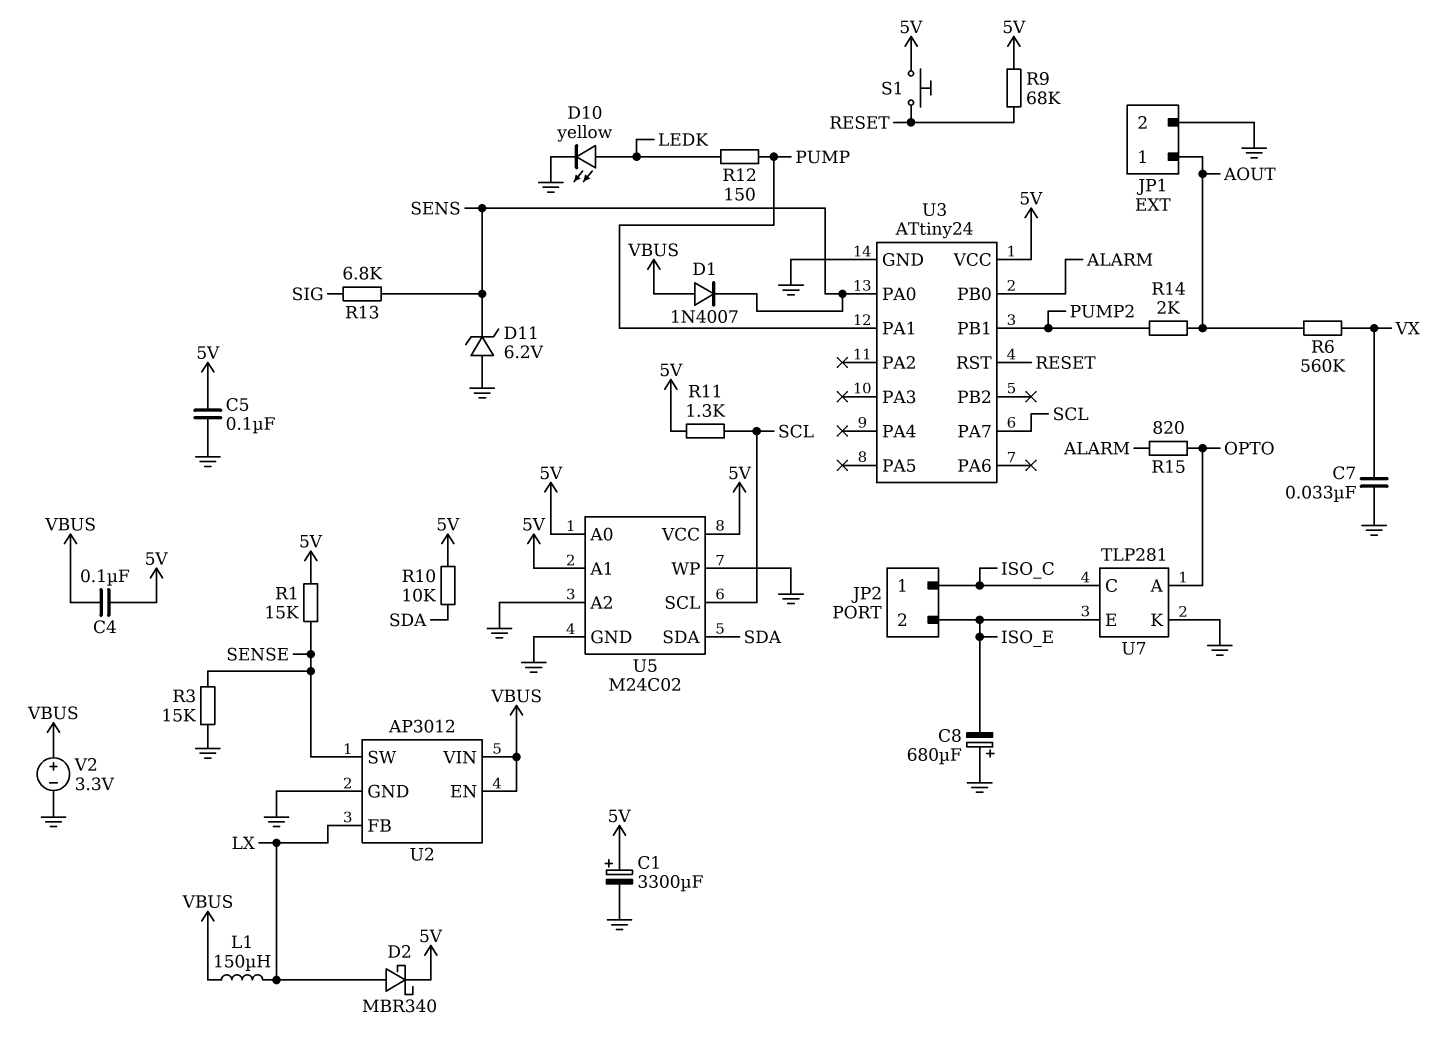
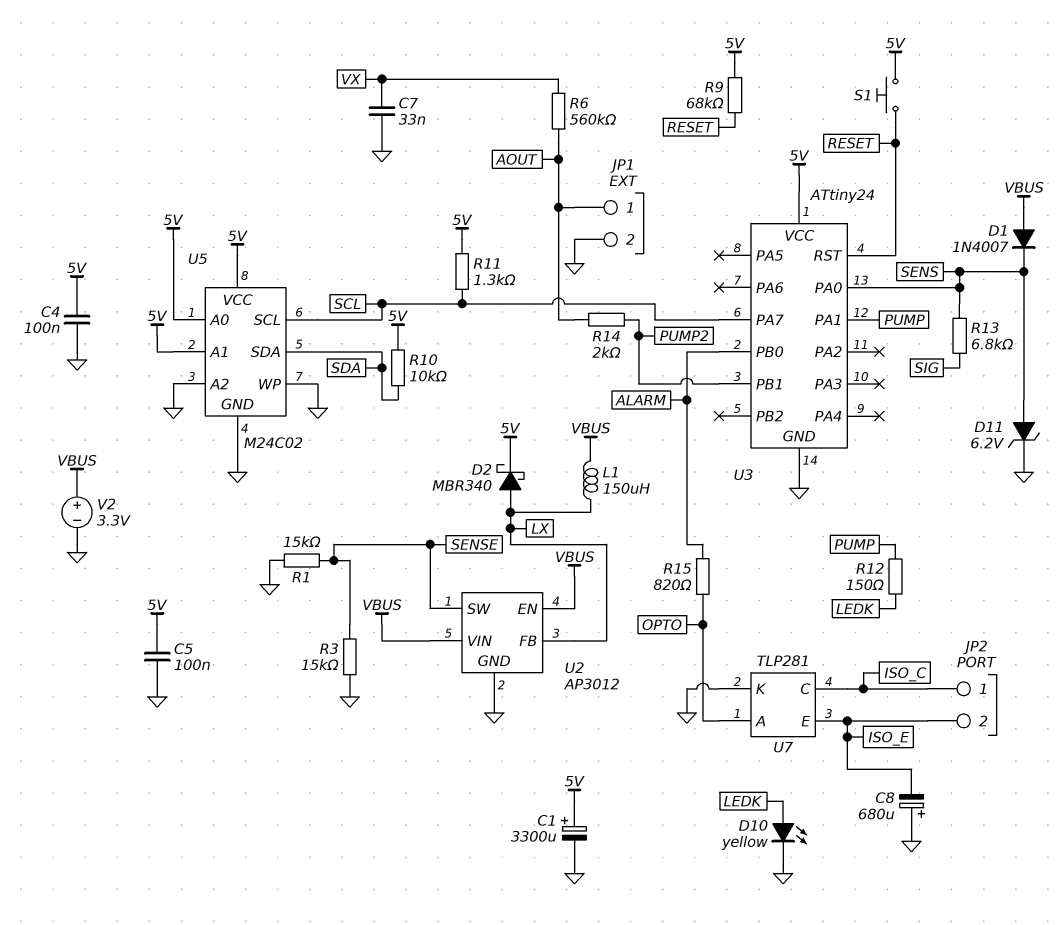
C4: 100nF (5V, VBUS) -> 100nF (5V, GND)
D11: zener 6.2V (A GND, K SENS) -> zener 6.2V (A SENS, K GND)
R1: 15k (5V, SENSE) -> 15k (GND, SENSE)

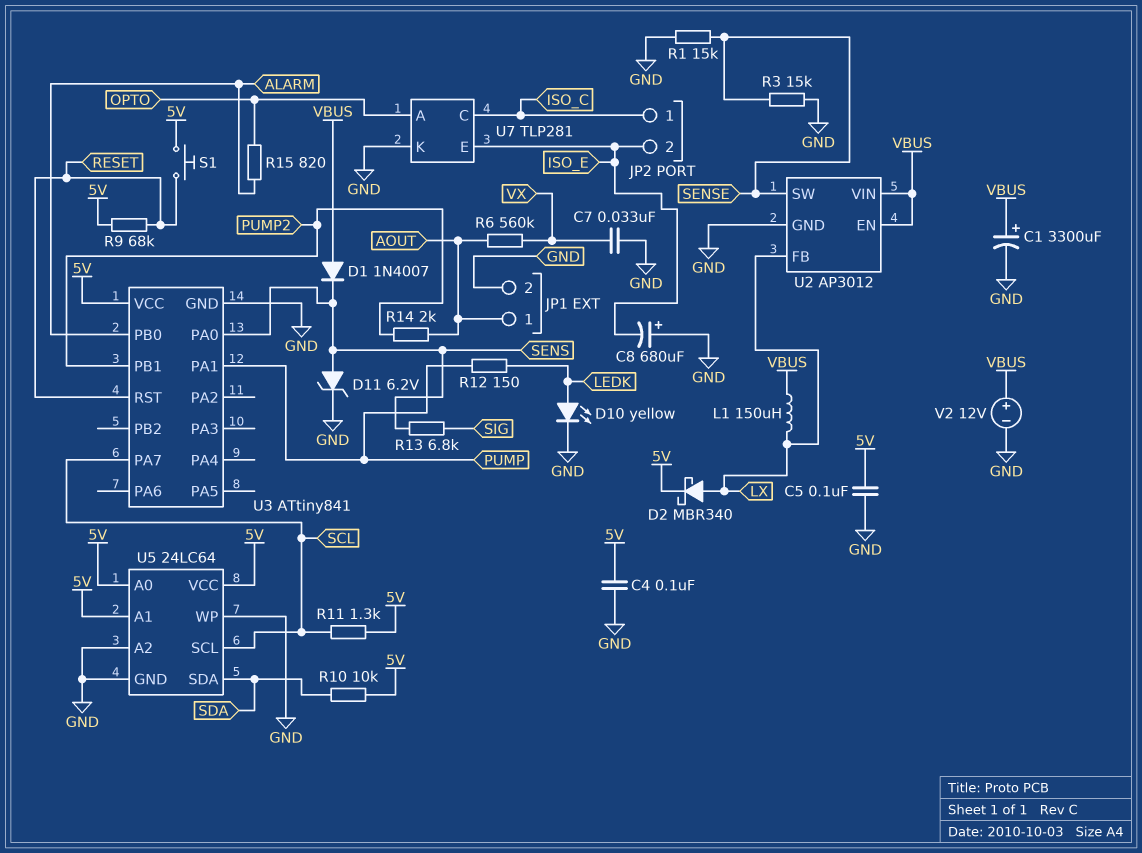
C1: 3300uF (plus 5V, minus GND) -> 3300uF (plus VBUS, minus GND)
U3: ATtiny24 -> ATtiny841
U5: M24C02 -> 24LC64
V2: 3.3V (plus VBUS, minus GND) -> 12V (plus VBUS, minus GND)

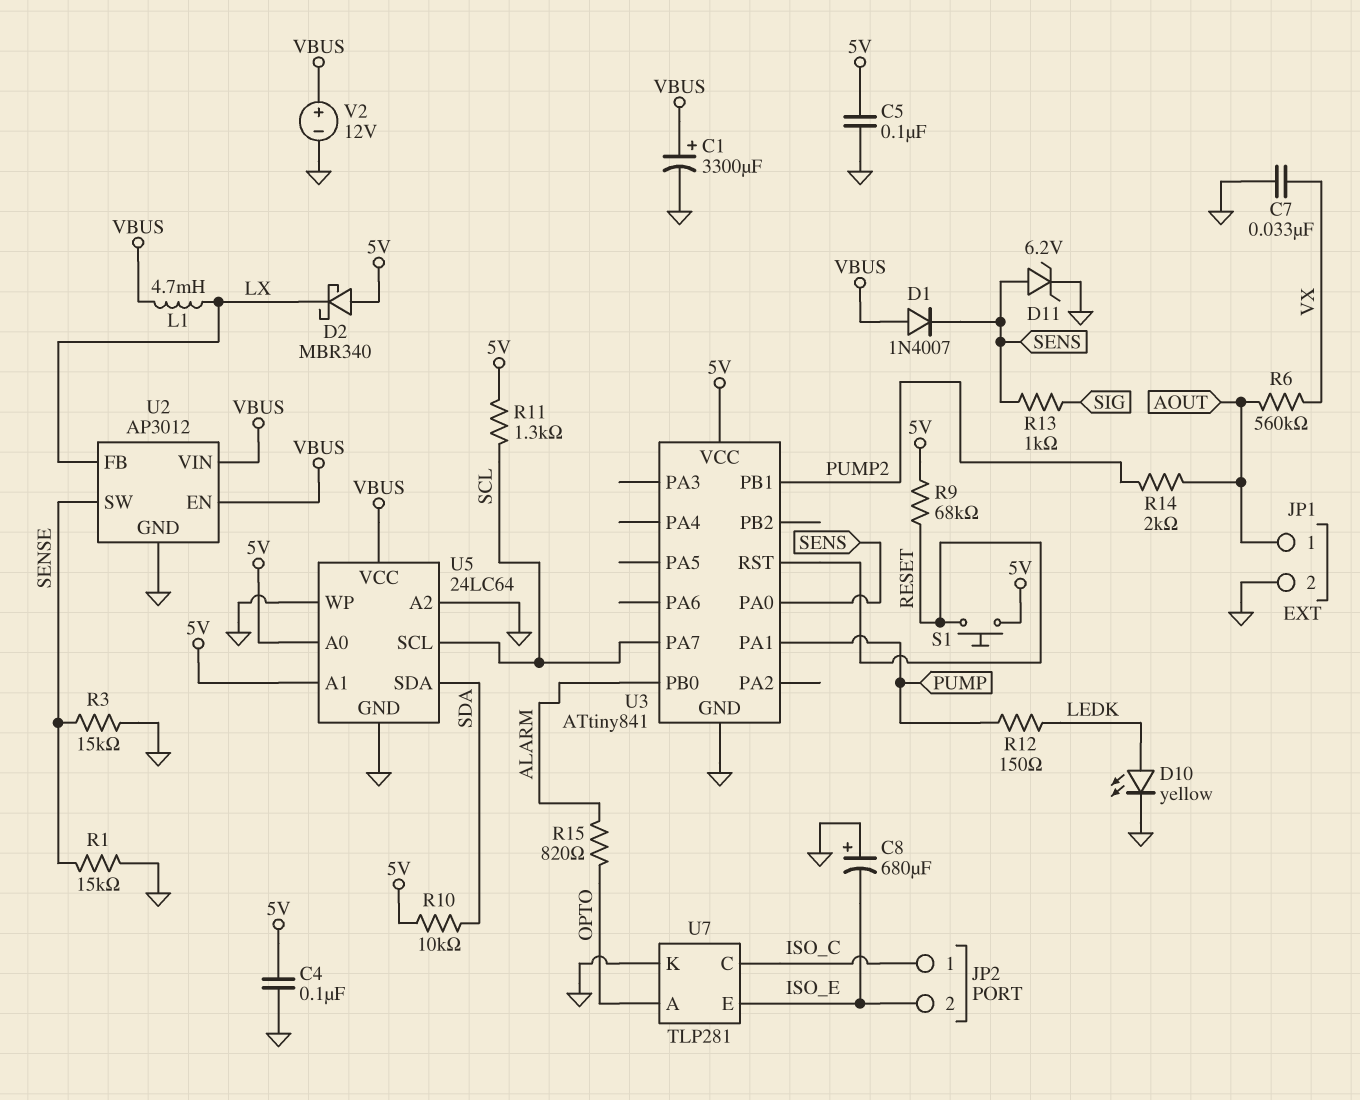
D2: schottky MBR340 (A LX, K 5V) -> schottky MBR340 (A 5V, K LX)
L1: 150uH (LX, VBUS) -> 4.7mH (LX, VBUS)
R13: 6.8k (SENS, SIG) -> 1k (SENS, SIG)
U5 pin VCC: 5V -> VBUS

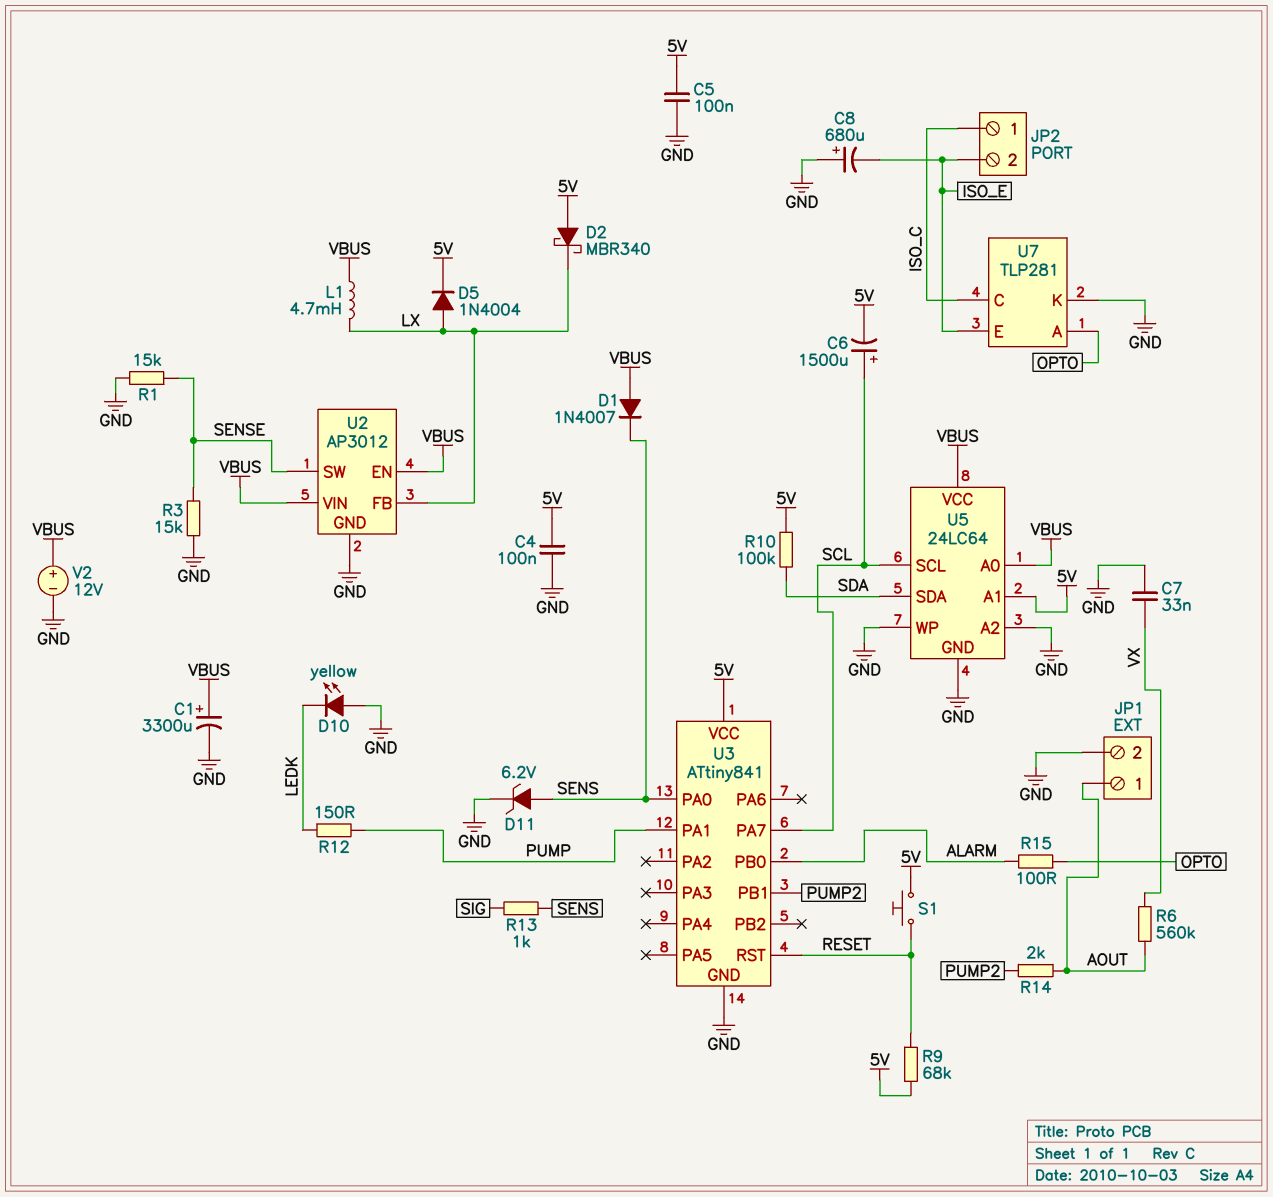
C6: none -> 1500uF (plus SCL, minus 5V)
D5: none -> diode 1N4004 (A LX, K 5V)
D10: LED yellow (A LEDK, K GND) -> LED yellow (A GND, K LEDK)
R10: 10k (5V, SDA) -> 100k (5V, SDA)
R11: 1.3k (5V, SCL) -> none
R15: 820 (ALARM, OPTO) -> 100 (ALARM, OPTO)
U5 pin A0: 5V -> VBUS

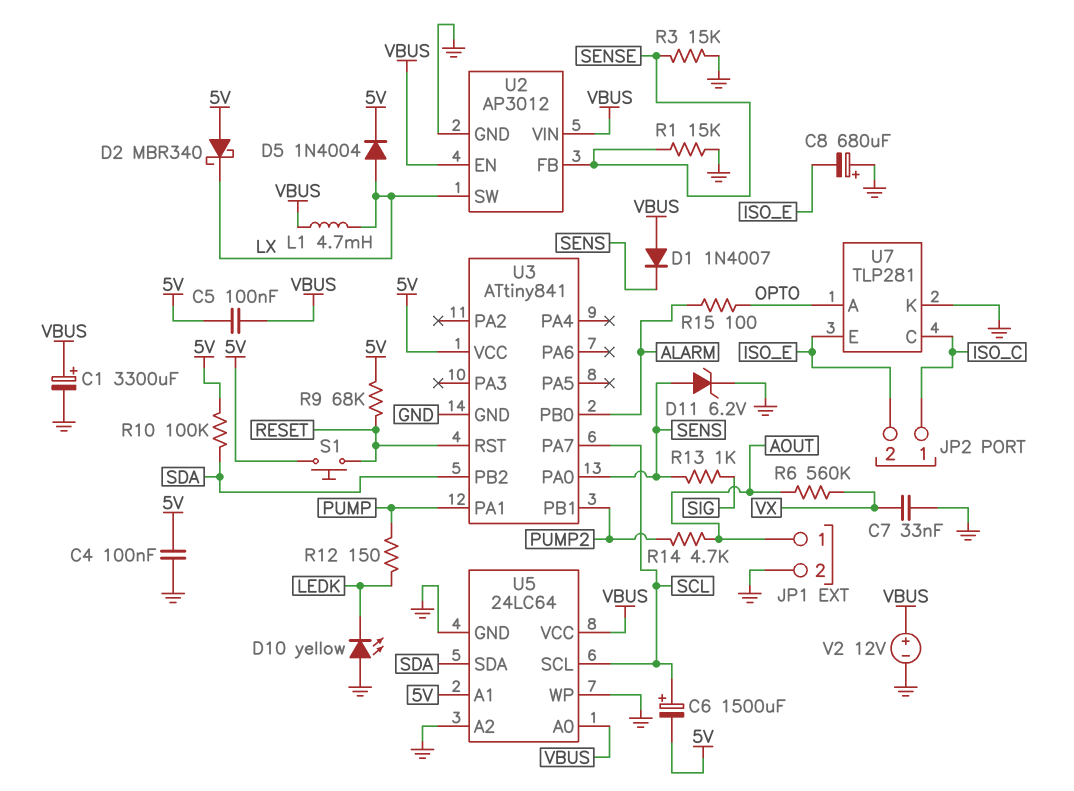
C5: 100nF (5V, GND) -> 100nF (5V, VBUS)
R14: 2k (AOUT, PUMP2) -> 4.7k (AOUT, PUMP2)
U2 pin FB: LX -> SENSE
U2 pin SW: SENSE -> LX
U3 pin PB2: none -> SDA

